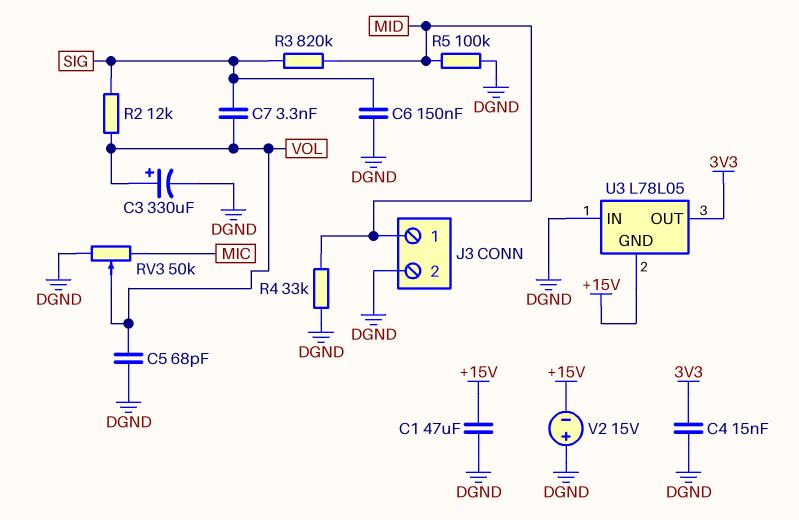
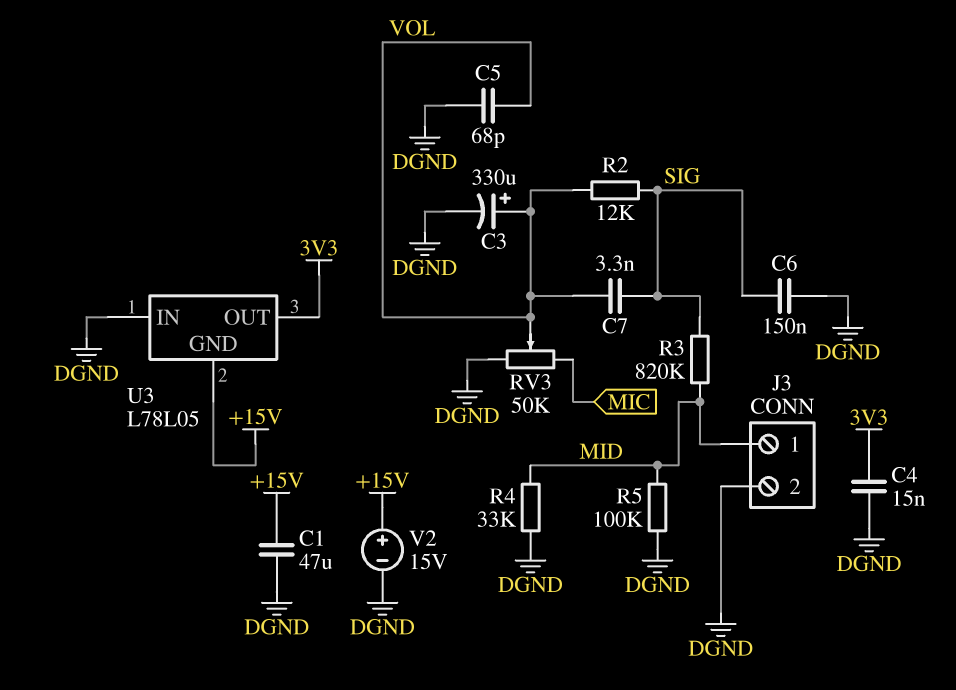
V2: 15V (plus DGND, minus +15V) -> 15V (plus +15V, minus DGND)

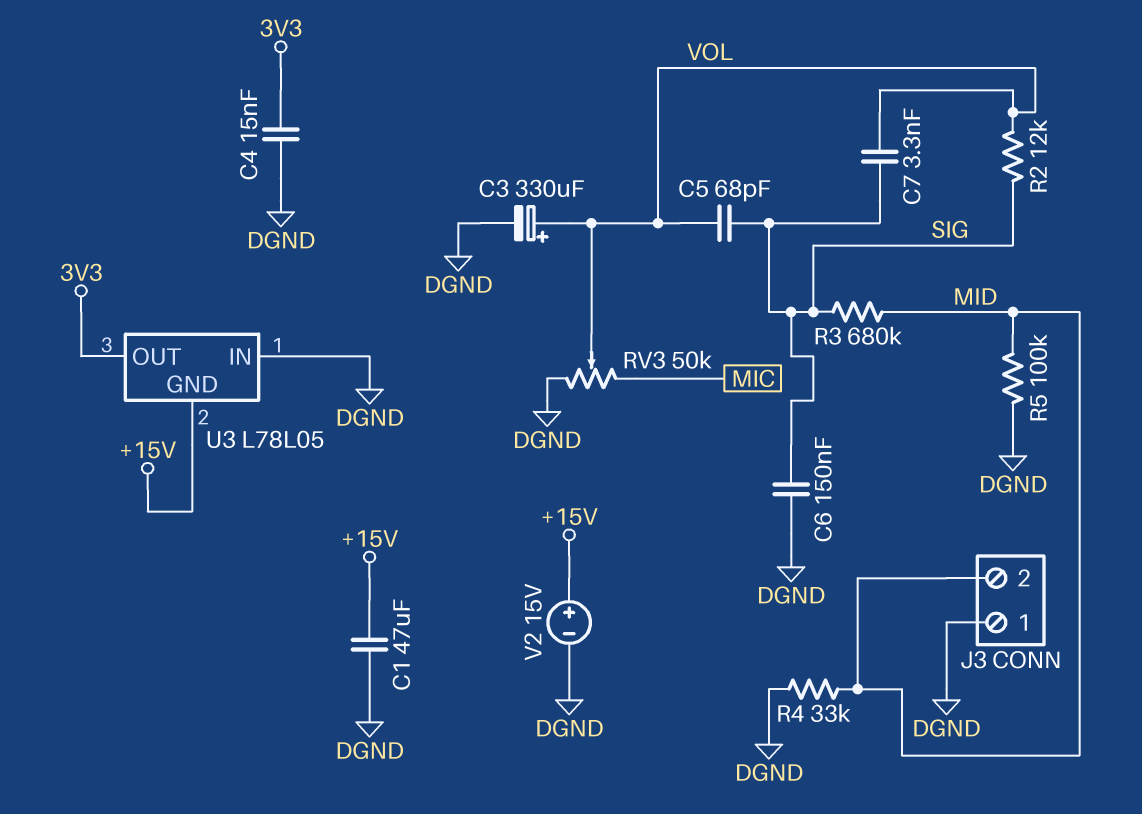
C5: 68pF (DGND, VOL) -> 68pF (SIG, VOL)
J3 pin 1: MID -> DGND
J3 pin 2: DGND -> MID
R3: 820k (MID, SIG) -> 680k (MID, SIG)

